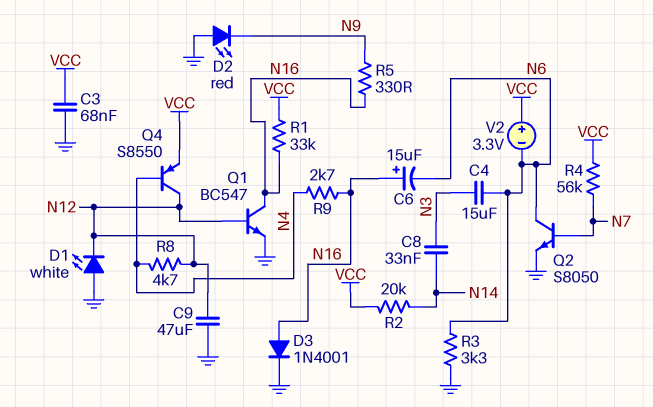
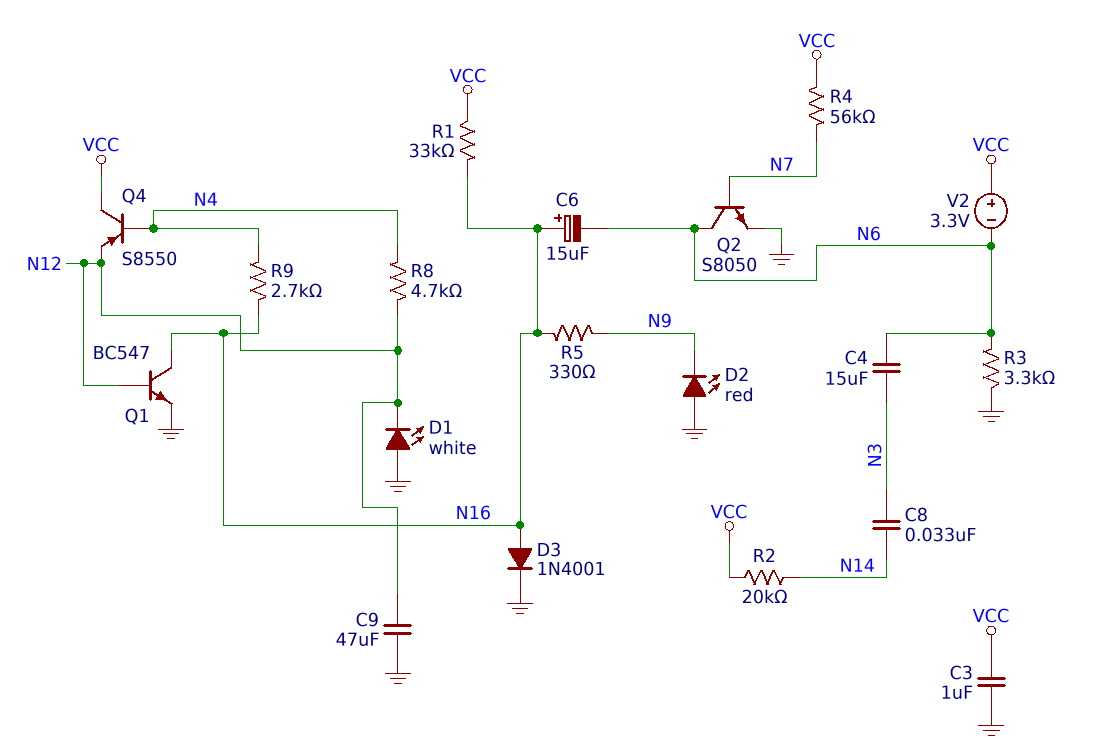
C3: 68nF (GND, VCC) -> 1uF (GND, VCC)
Q4: PNP S8550 (B N4, C N12, E VCC) -> PNP S8550 (B N4, C VCC, E N12)

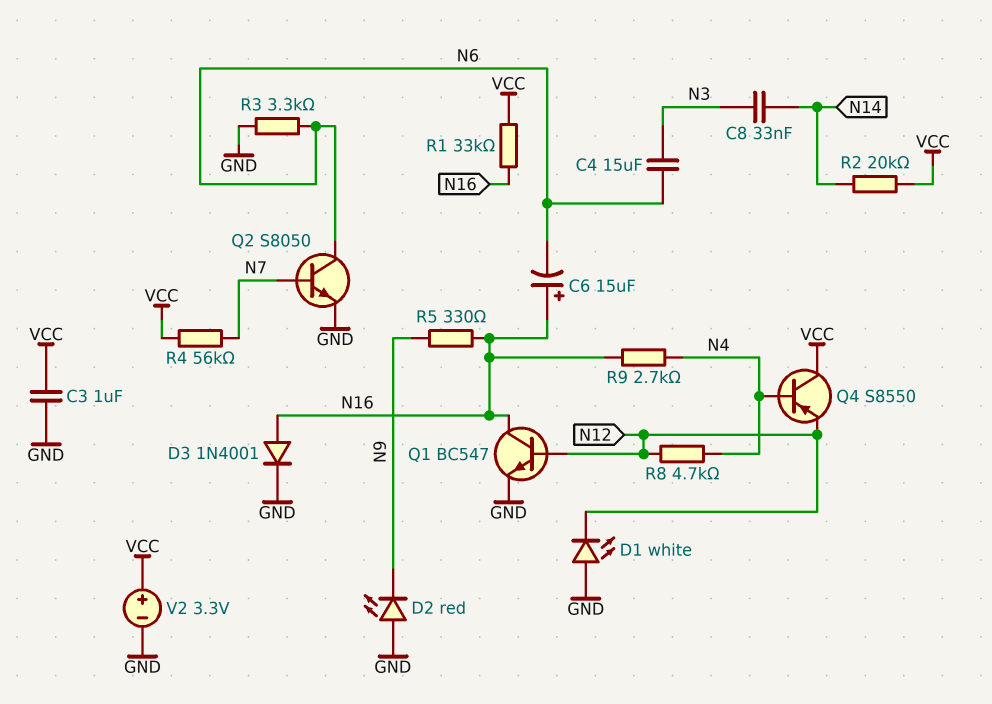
C9: 47uF (GND, N12) -> none
V2: 3.3V (plus VCC, minus N6) -> 3.3V (plus VCC, minus GND)

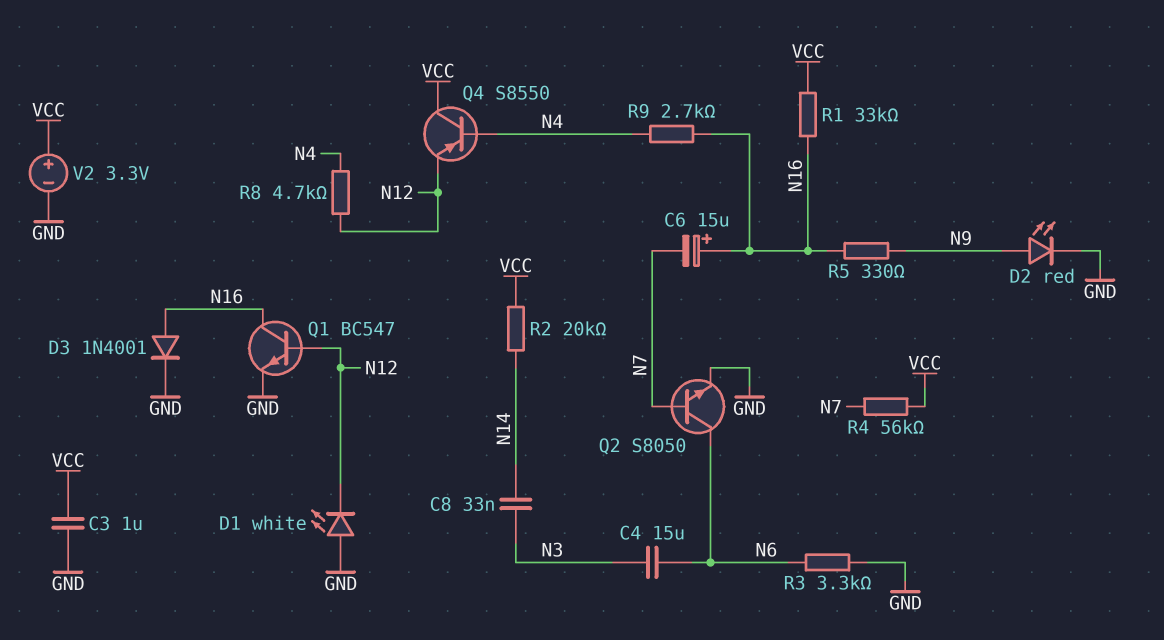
C6: 15uF (plus N16, minus N6) -> 15uF (plus N16, minus N7)
D2: LED red (A GND, K N9) -> LED red (A N9, K GND)

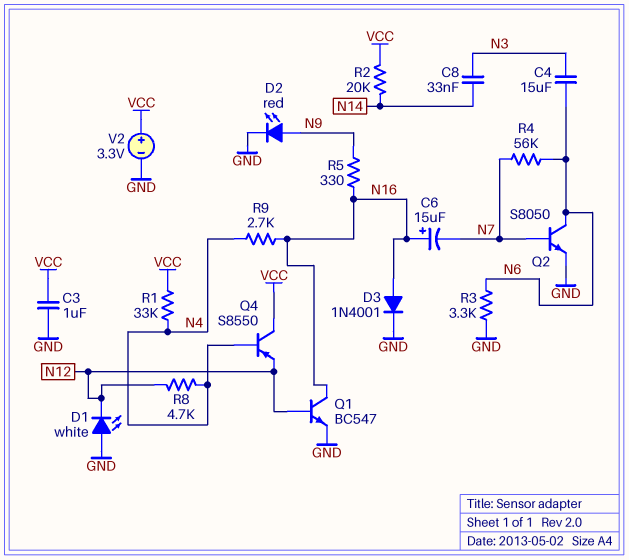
R1: 33k (N16, VCC) -> 33k (N4, VCC)
R4: 56k (N7, VCC) -> 56k (N6, N7)

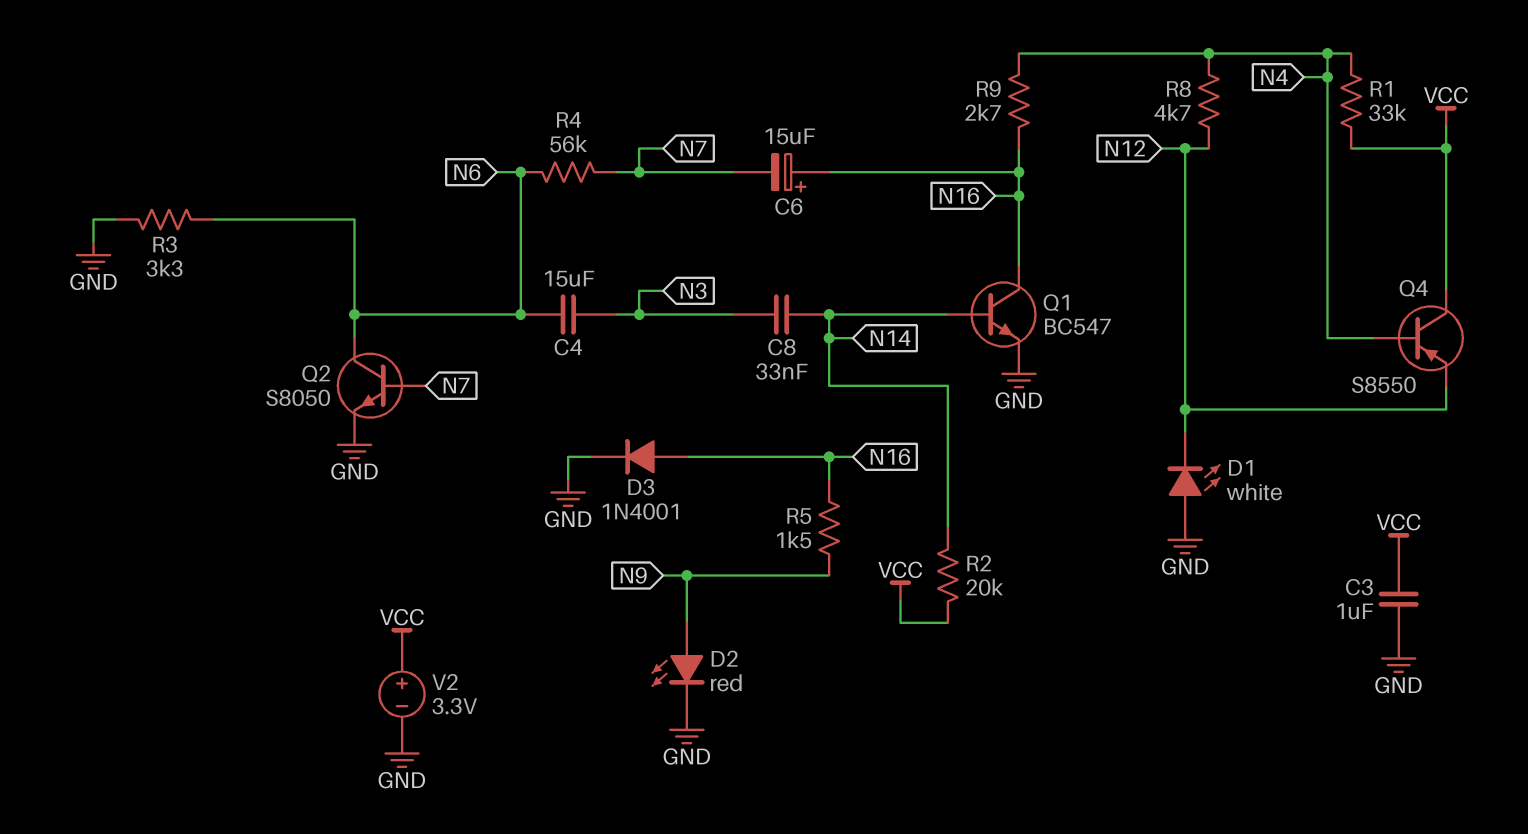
Q1: NPN BC547 (B N12, C N16, E GND) -> NPN BC547 (B N14, C N16, E GND)
R5: 330 (N9, N16) -> 1.5k (N9, N16)

